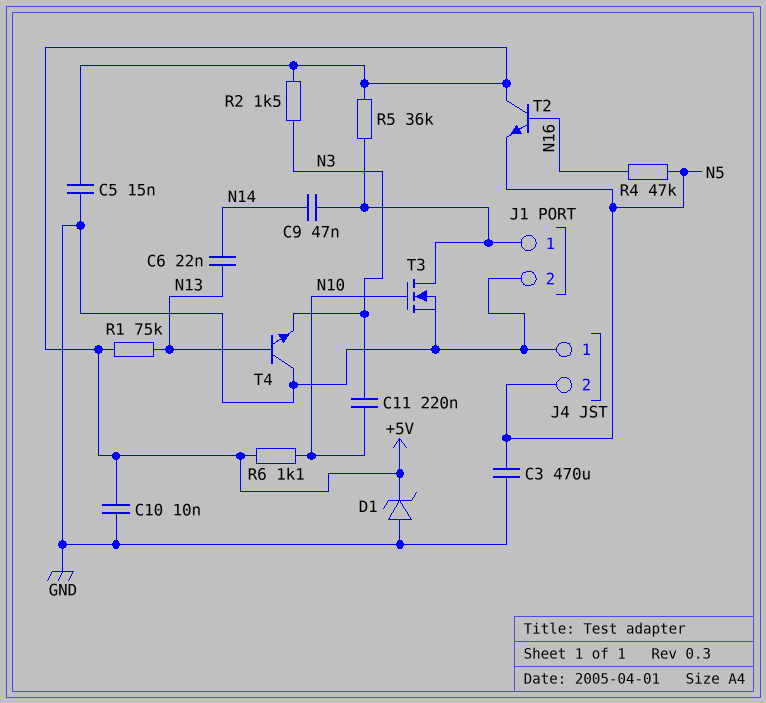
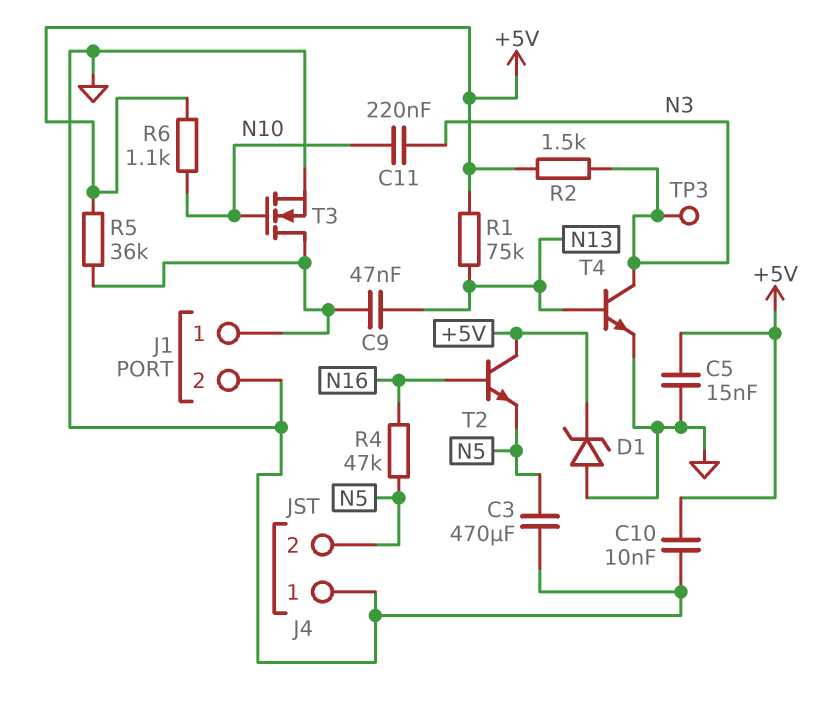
C6: 22nF (N13, N14) -> none
C9: 47nF (J1/1, N14) -> 47nF (J1/1, N13)
T4: NPN (B N13, C GND, E N3) -> NPN (B N13, C N3, E GND)
TP3: none -> test point (N3)

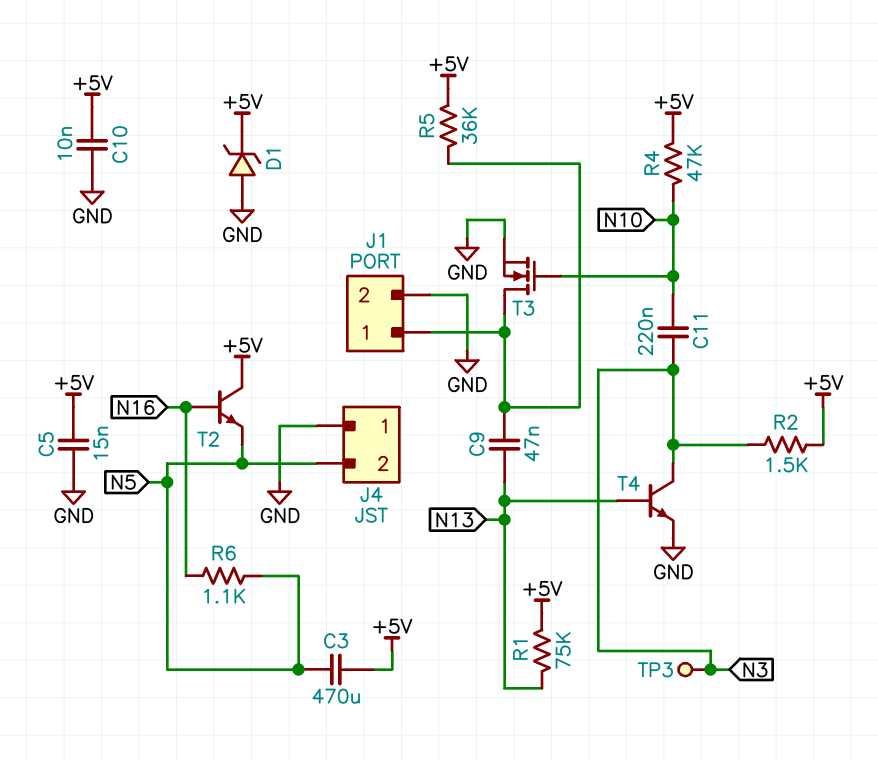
C3: 470uF (GND, N5) -> 470uF (+5V, N5)
R4: 47k (N5, N16) -> 47k (+5V, N10)
R6: 1.1k (+5V, N10) -> 1.1k (N5, N16)

